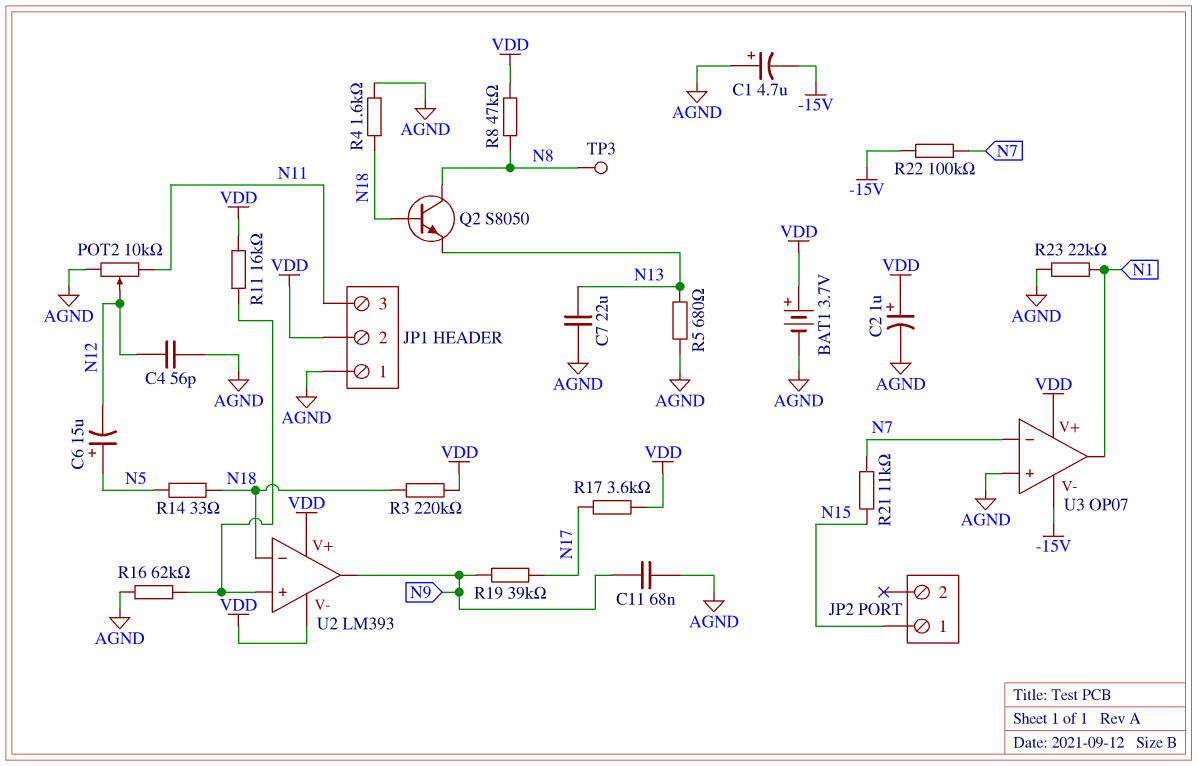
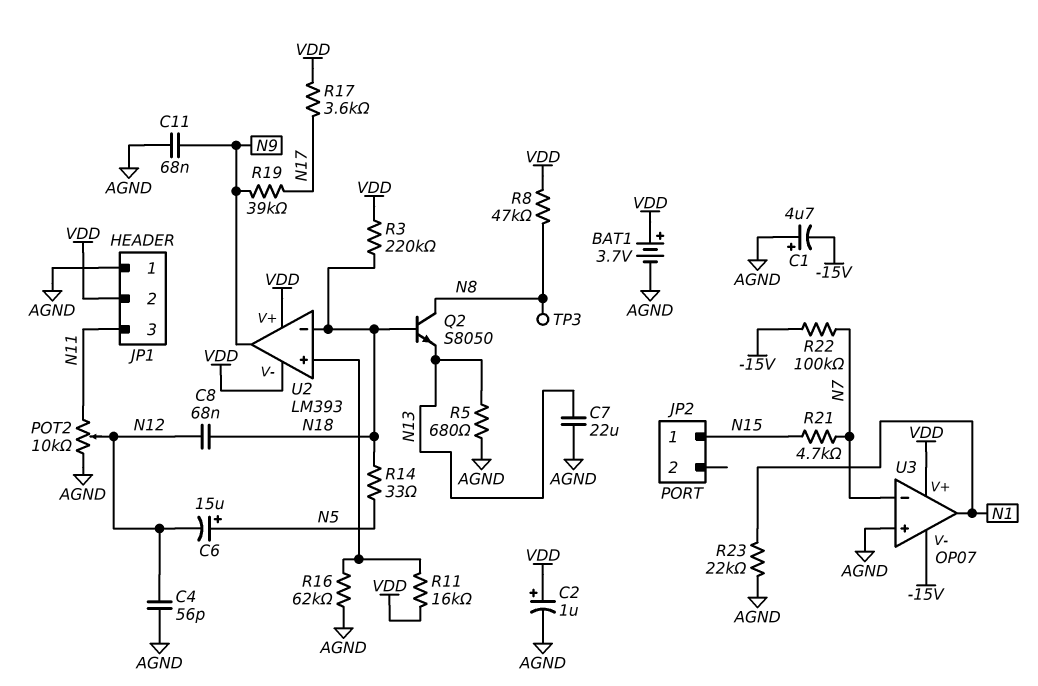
C8: none -> 68nF (N12, N18)
R4: 1.6k (AGND, N18) -> none
R21: 11k (N7, N15) -> 4.7k (N7, N15)

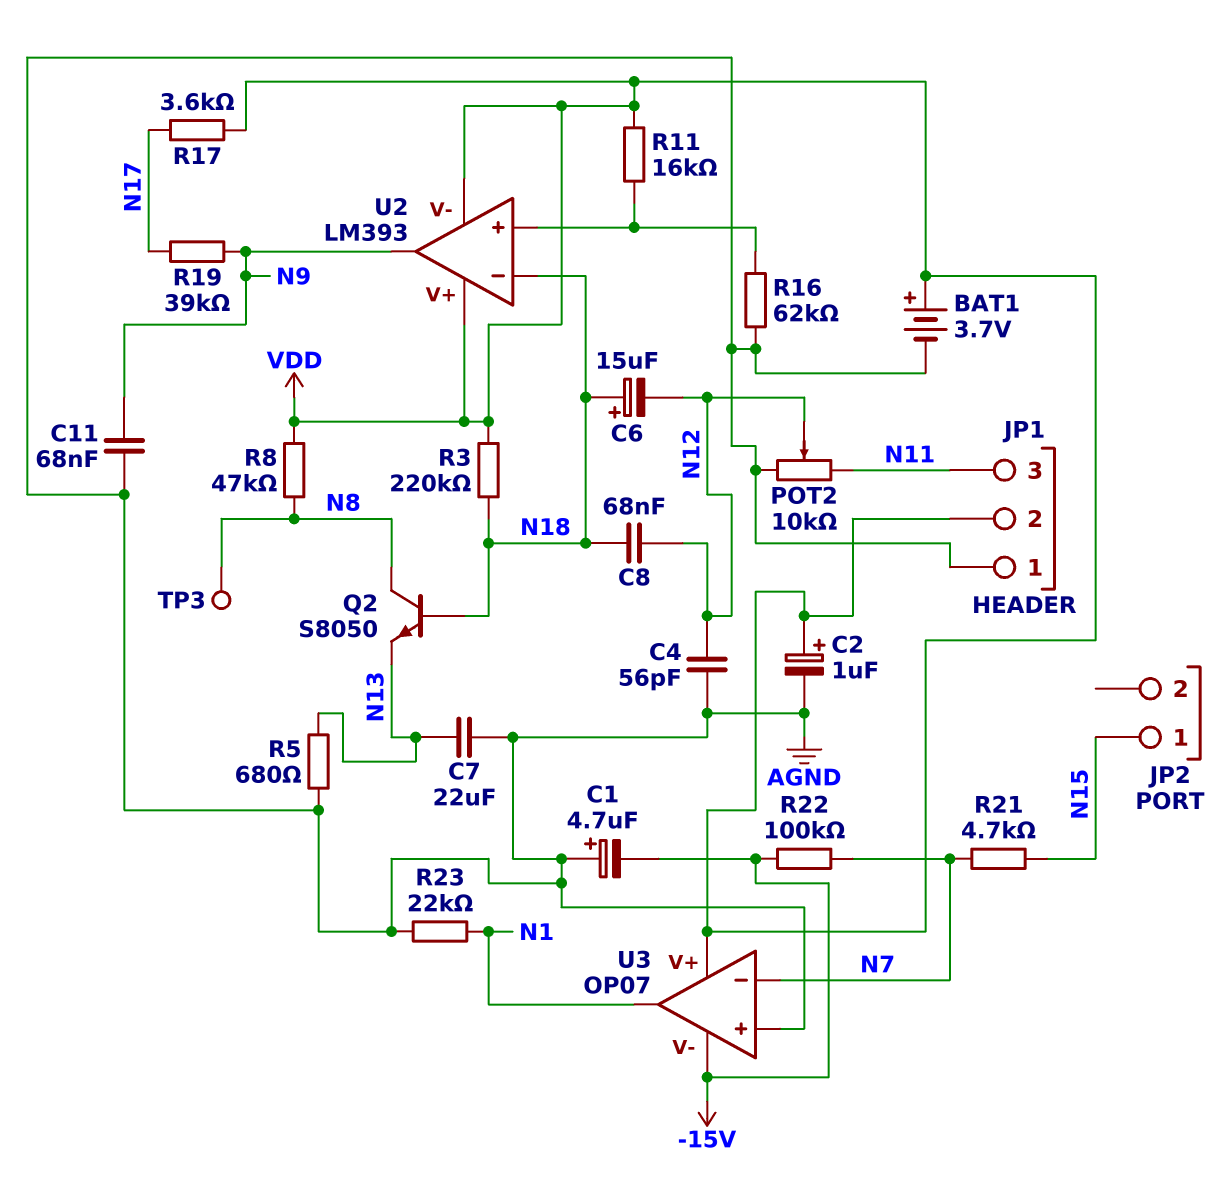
C6: 15uF (plus N5, minus N12) -> 15uF (plus N18, minus N12)
R14: 33 (N5, N18) -> none

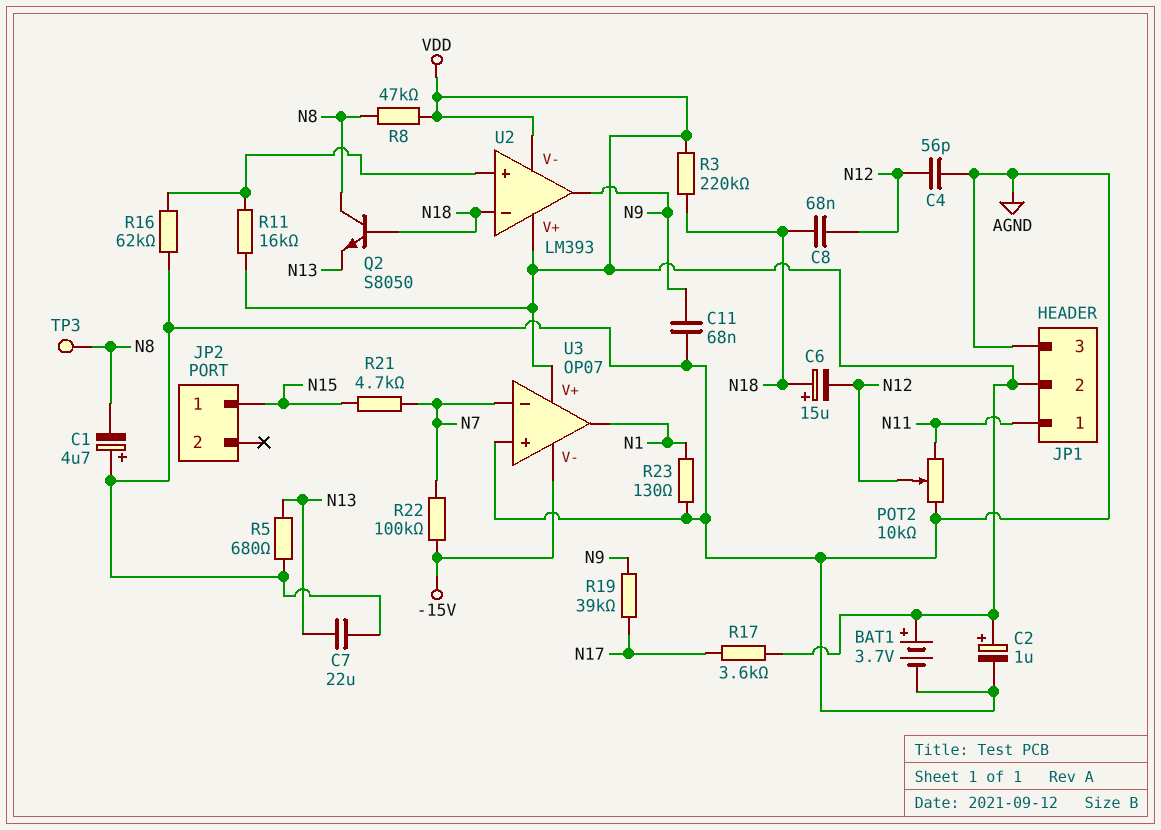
C1: 4.7uF (plus AGND, minus -15V) -> 4.7uF (plus AGND, minus N8)
JP1 pin 1: AGND -> N11
JP1 pin 3: N11 -> AGND
R23: 22k (AGND, N1) -> 130 (AGND, N1)

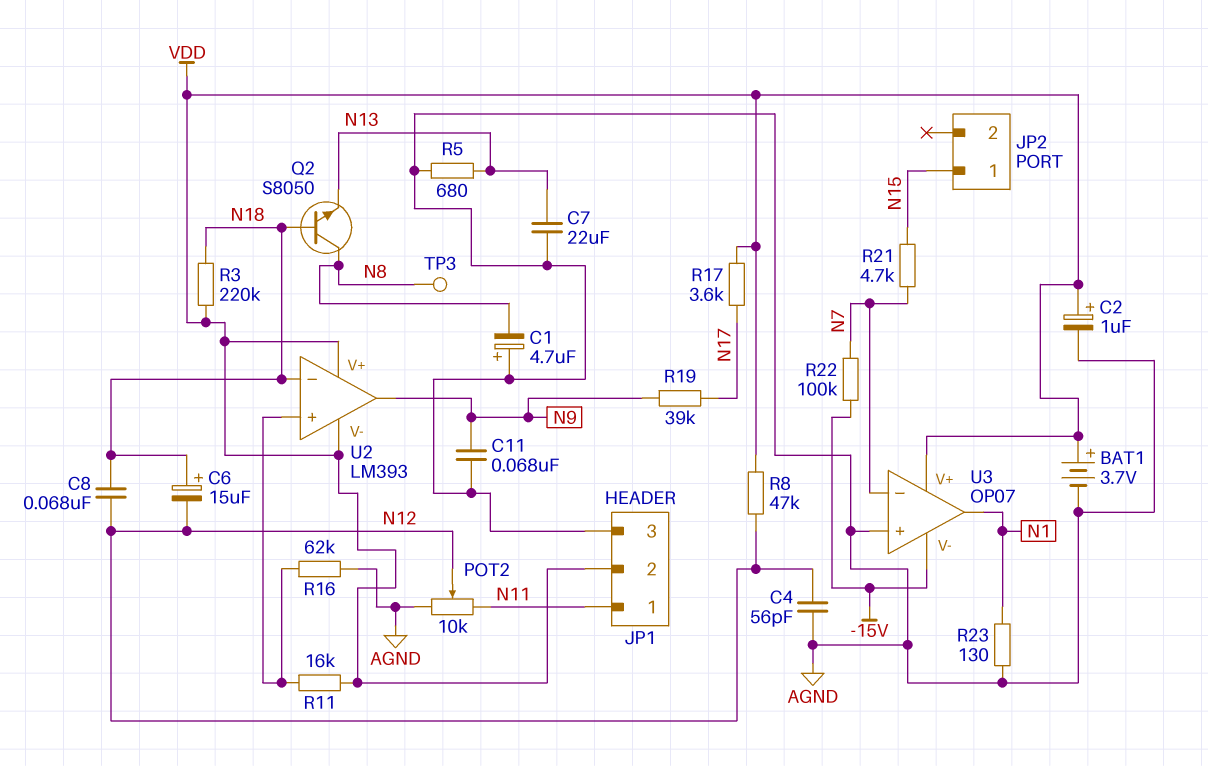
R8: 47k (N8, VDD) -> 47k (N12, VDD)

